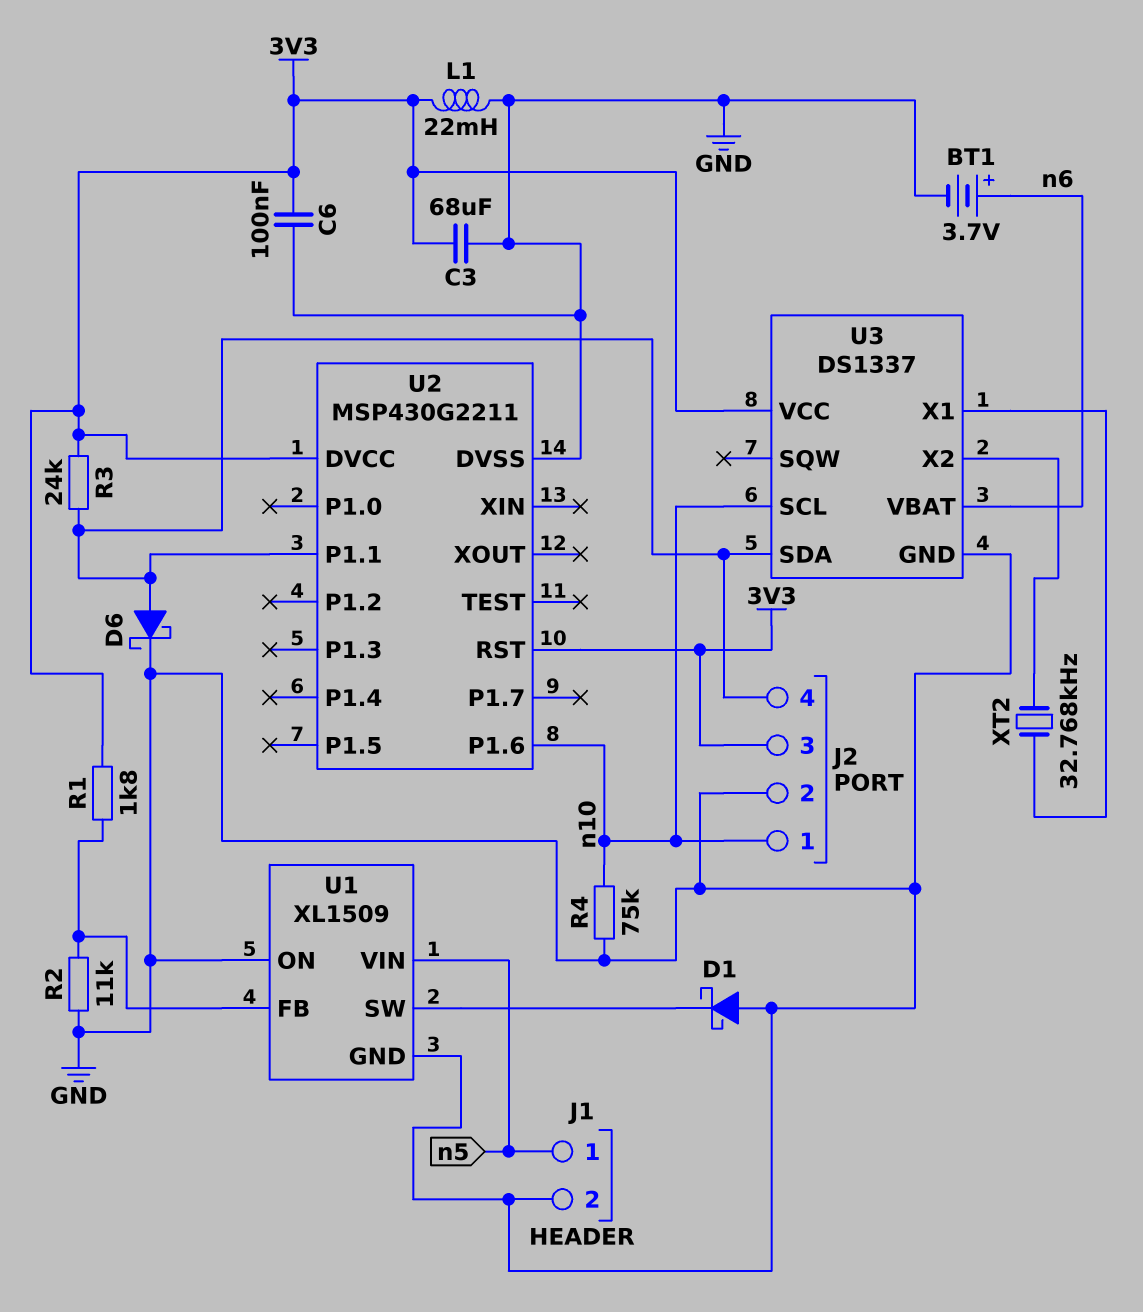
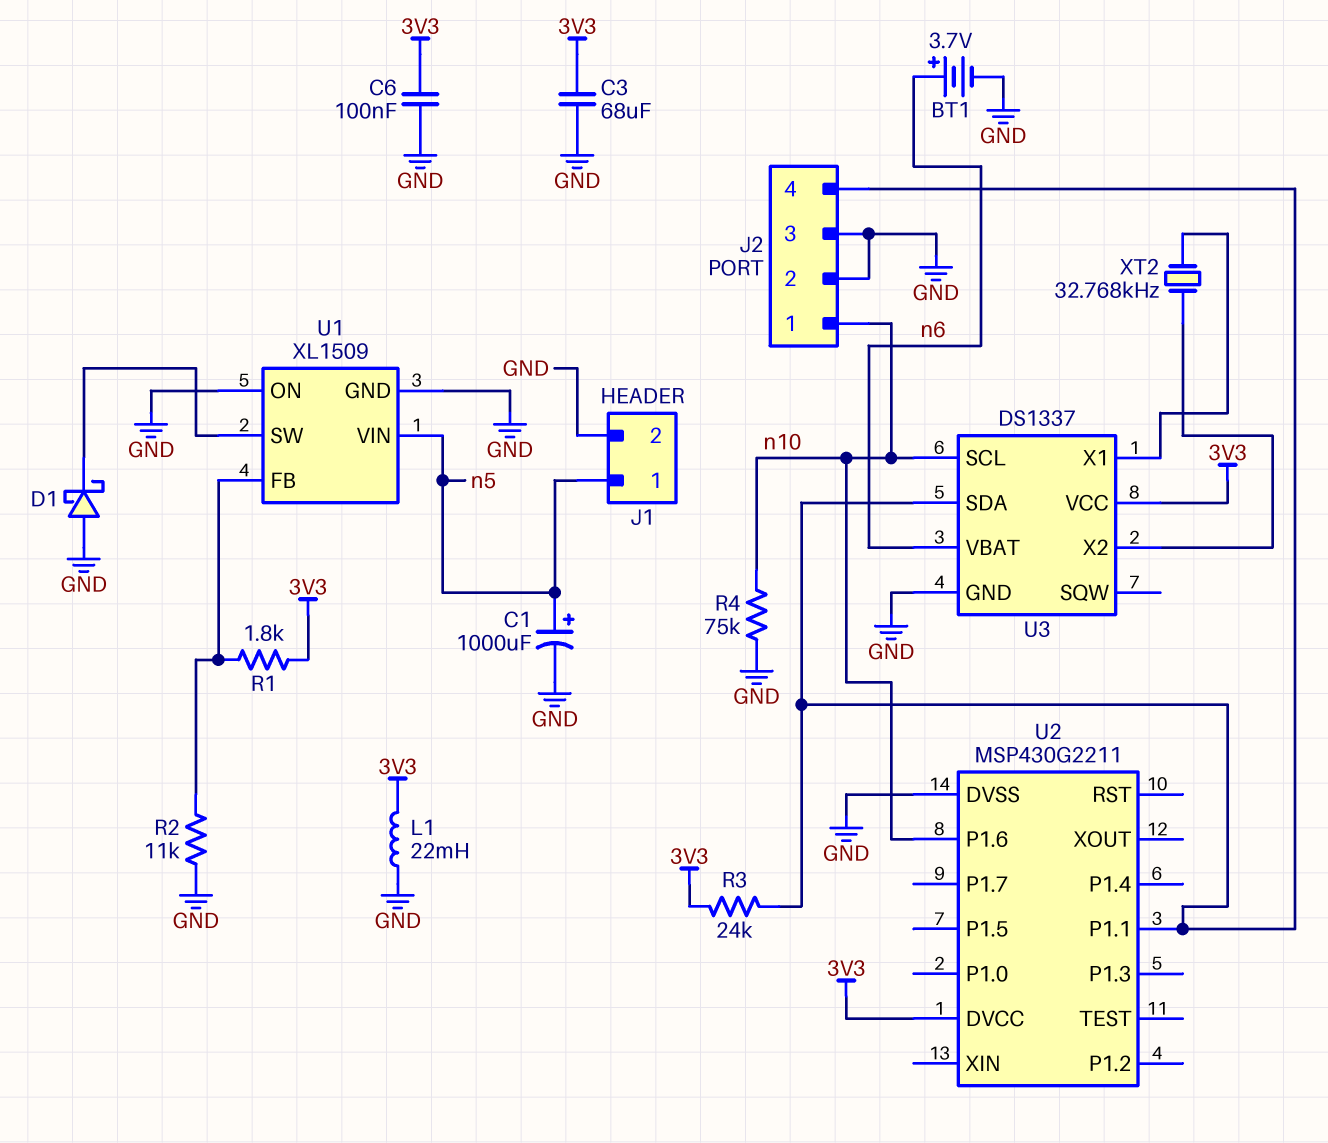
C1: none -> 1000uF (plus n5, minus GND)
D6: schottky (A J2/4, K GND) -> none
J2 pin 3: 3V3 -> GND
U2 pin RST: 3V3 -> none

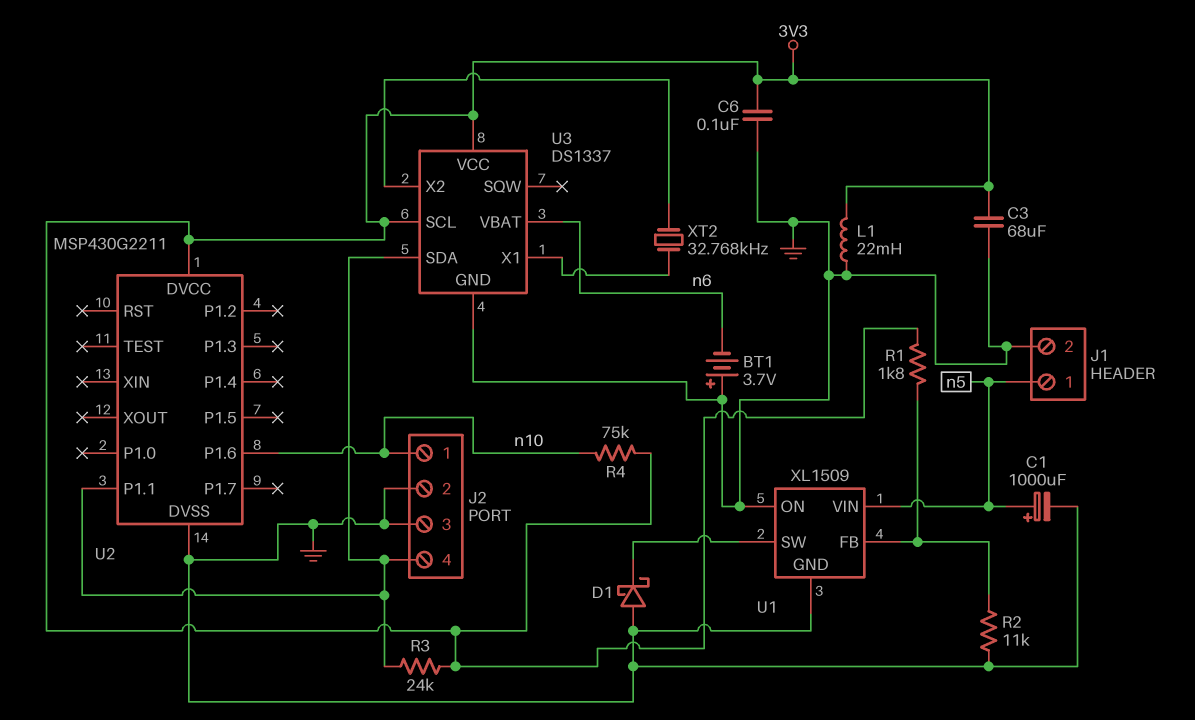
BT1: 3.7V (plus n6, minus GND) -> 3.7V (plus GND, minus n6)
R4: 75k (GND, n10) -> 75k (3V3, n10)
U3 pin SCL: n10 -> 3V3

